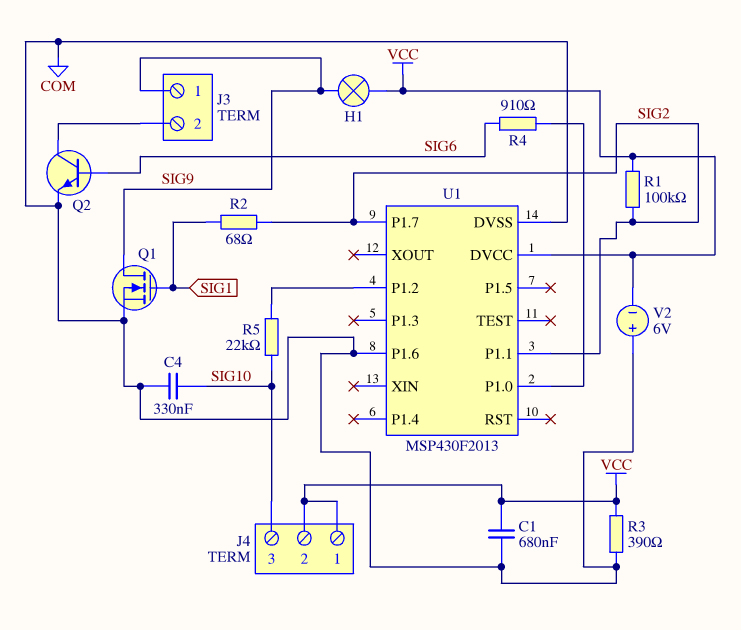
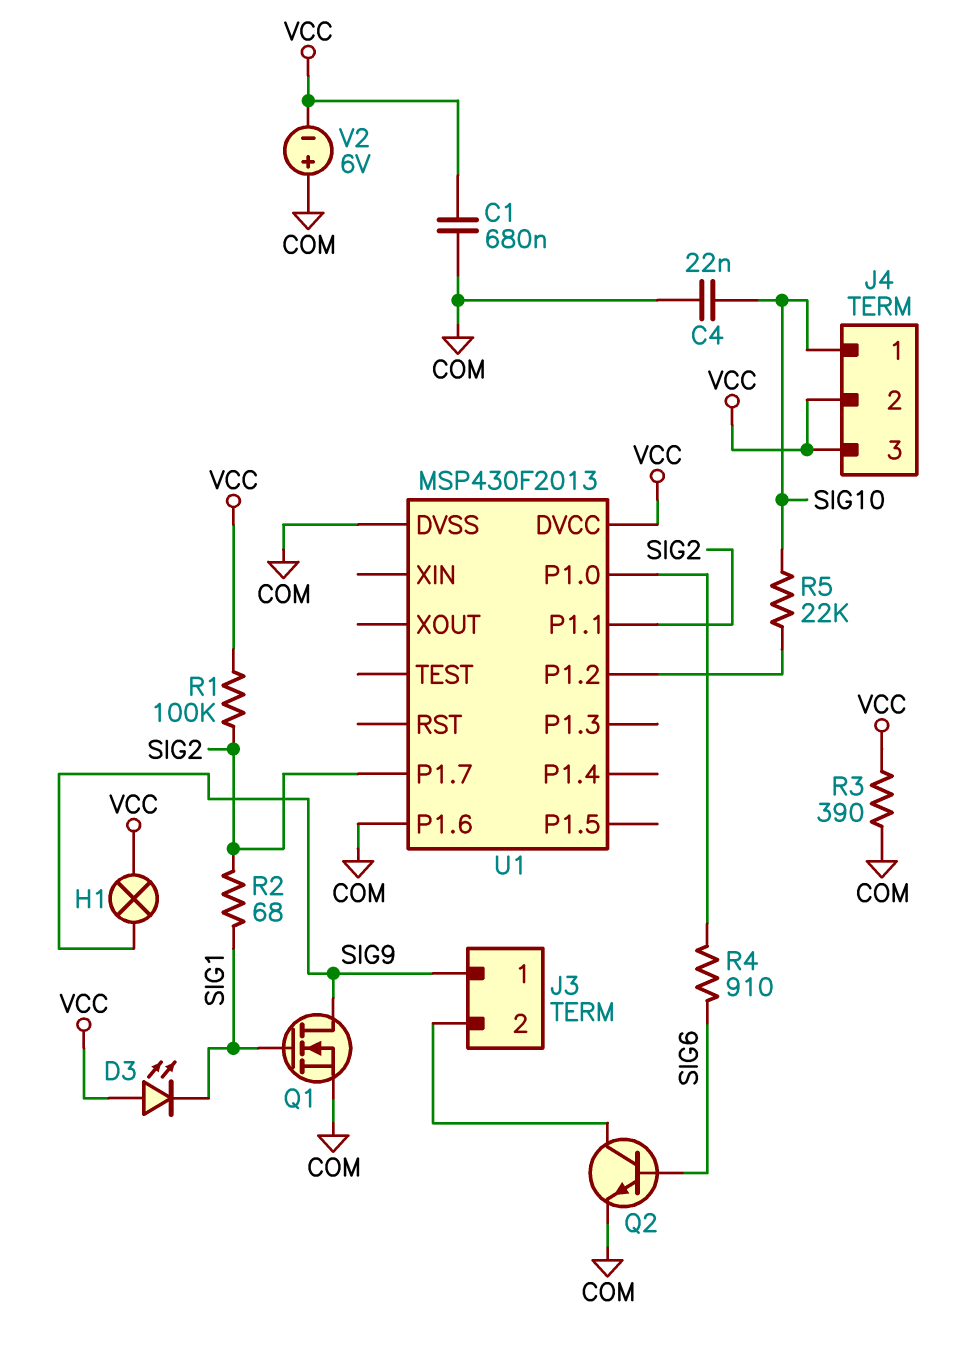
C4: 330nF (COM, SIG10) -> 22nF (COM, SIG10)
D3: none -> LED (A VCC, K SIG1)
J4 pin 1: VCC -> SIG10
J4 pin 3: SIG10 -> VCC

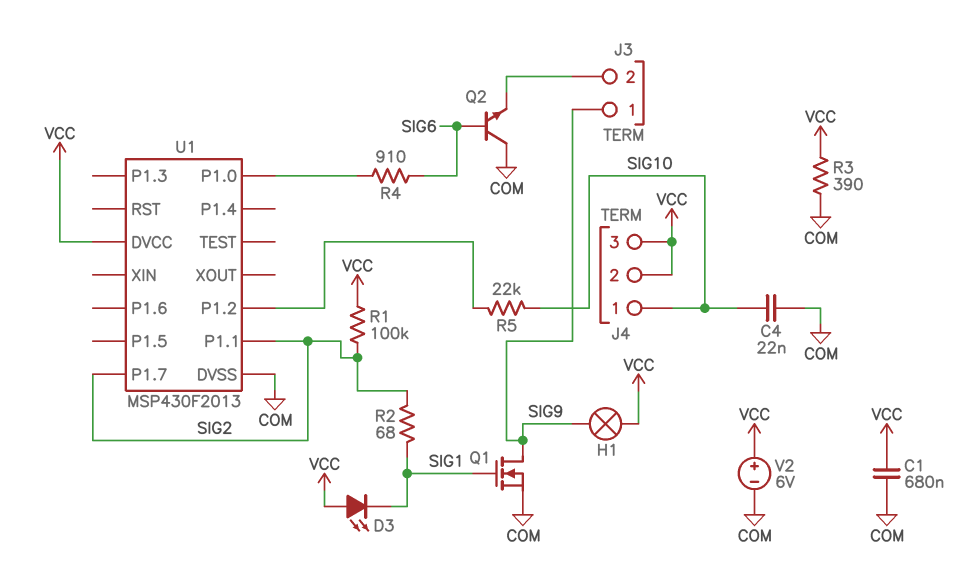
Q2: NPN (B SIG6, C J3/2, E COM) -> NPN (B SIG6, C COM, E J3/2)
U1 pin P1.6: COM -> none
V2: 6V (plus COM, minus VCC) -> 6V (plus VCC, minus COM)

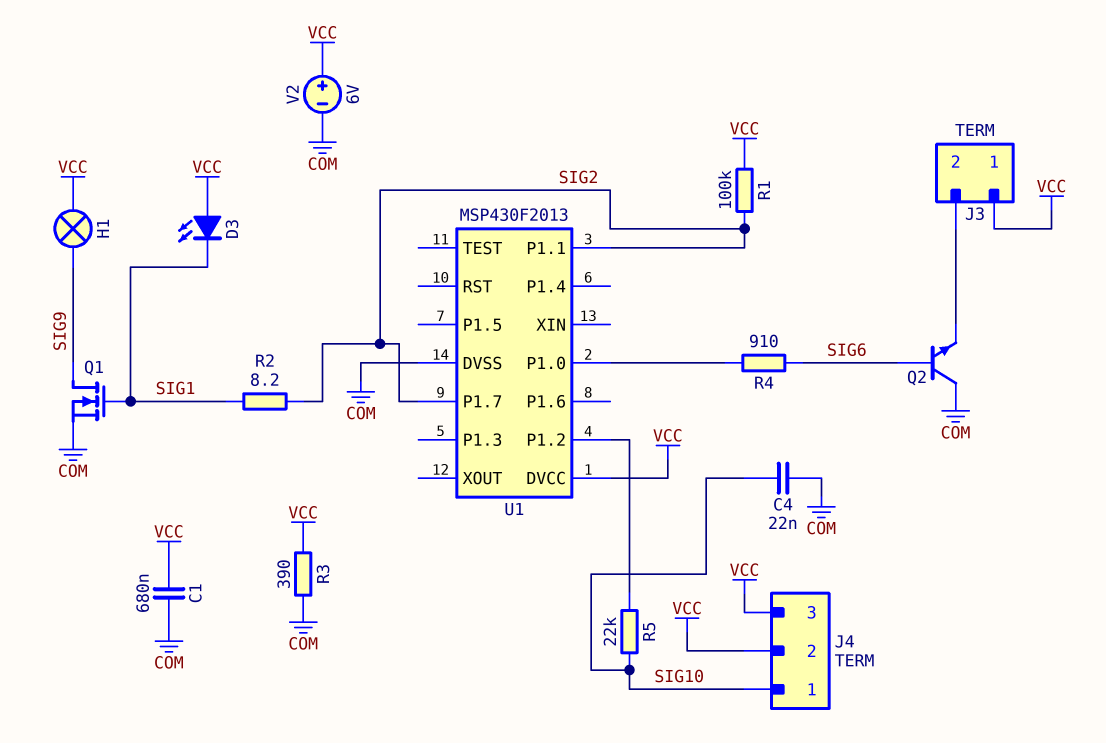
J3 pin 1: SIG9 -> VCC
R2: 68 (SIG1, SIG2) -> 8.2 (SIG1, SIG2)

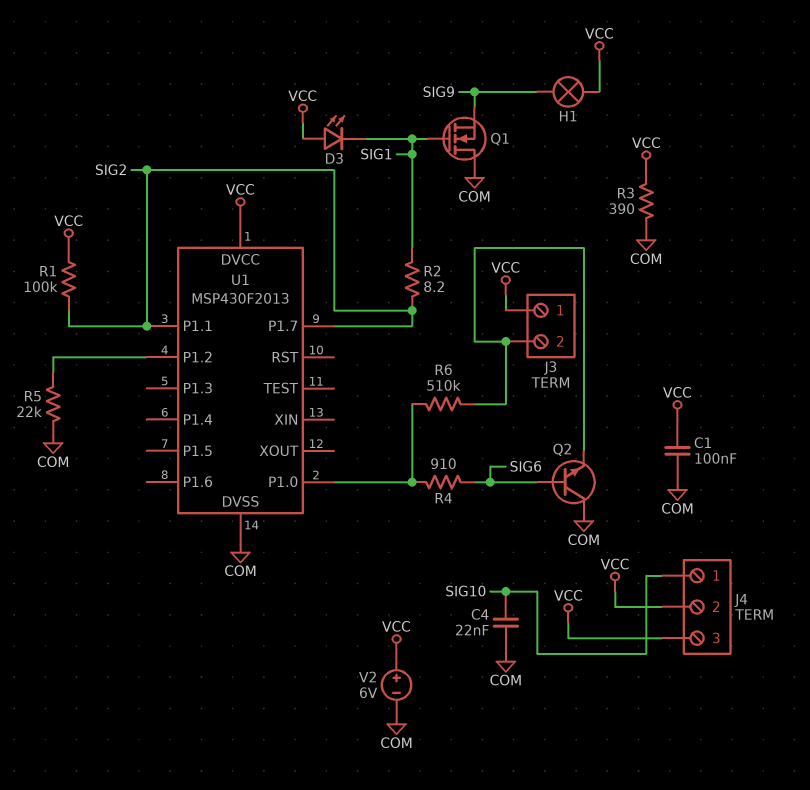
C1: 680nF (COM, VCC) -> 100nF (COM, VCC)
Q1: NMOS (G SIG1, D SIG9, S COM) -> NMOS (G SIG1, D COM, S SIG9)
R5: 22k (SIG10, U1/P1.2) -> 22k (COM, U1/P1.2)
R6: none -> 510k (J3/2, U1/P1.0)

